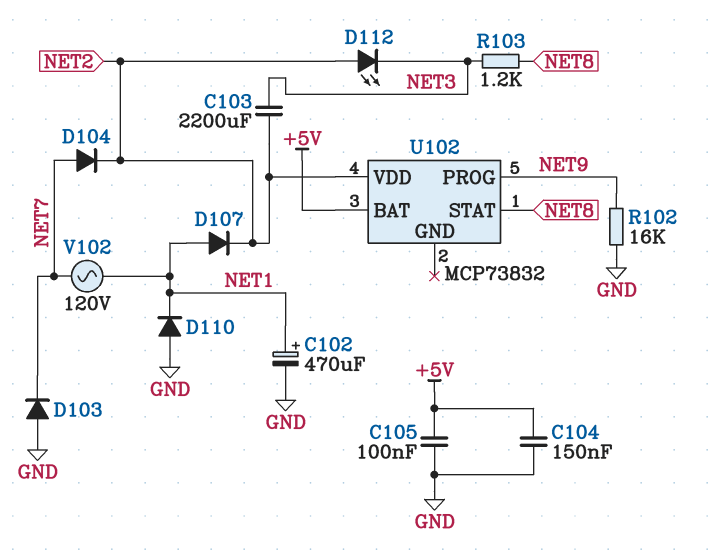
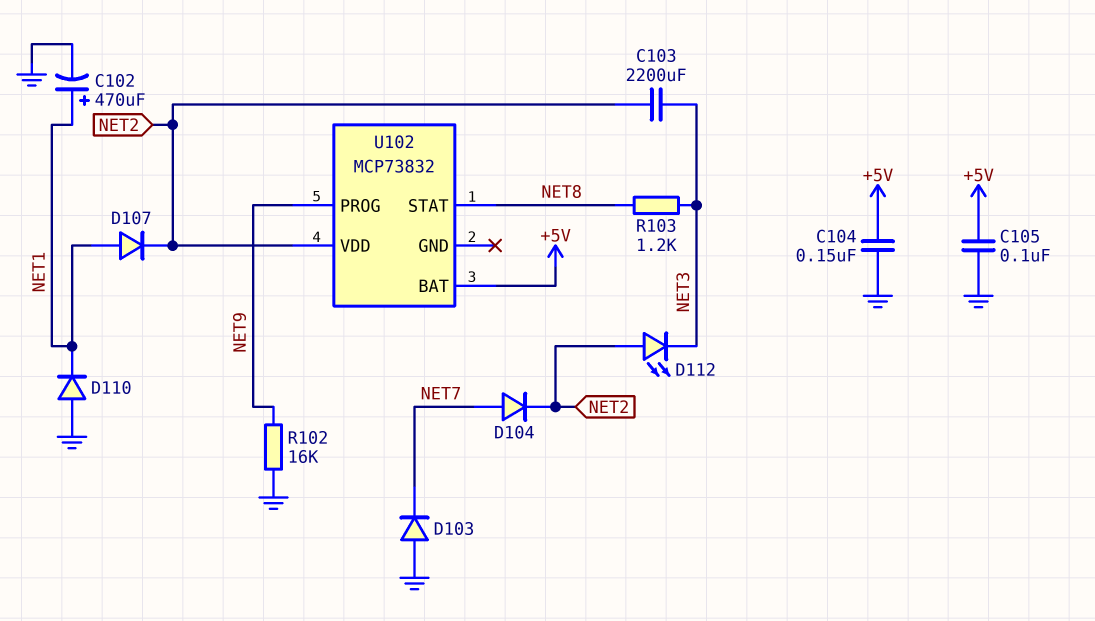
V102: AC 120V (NET1, NET7) -> none

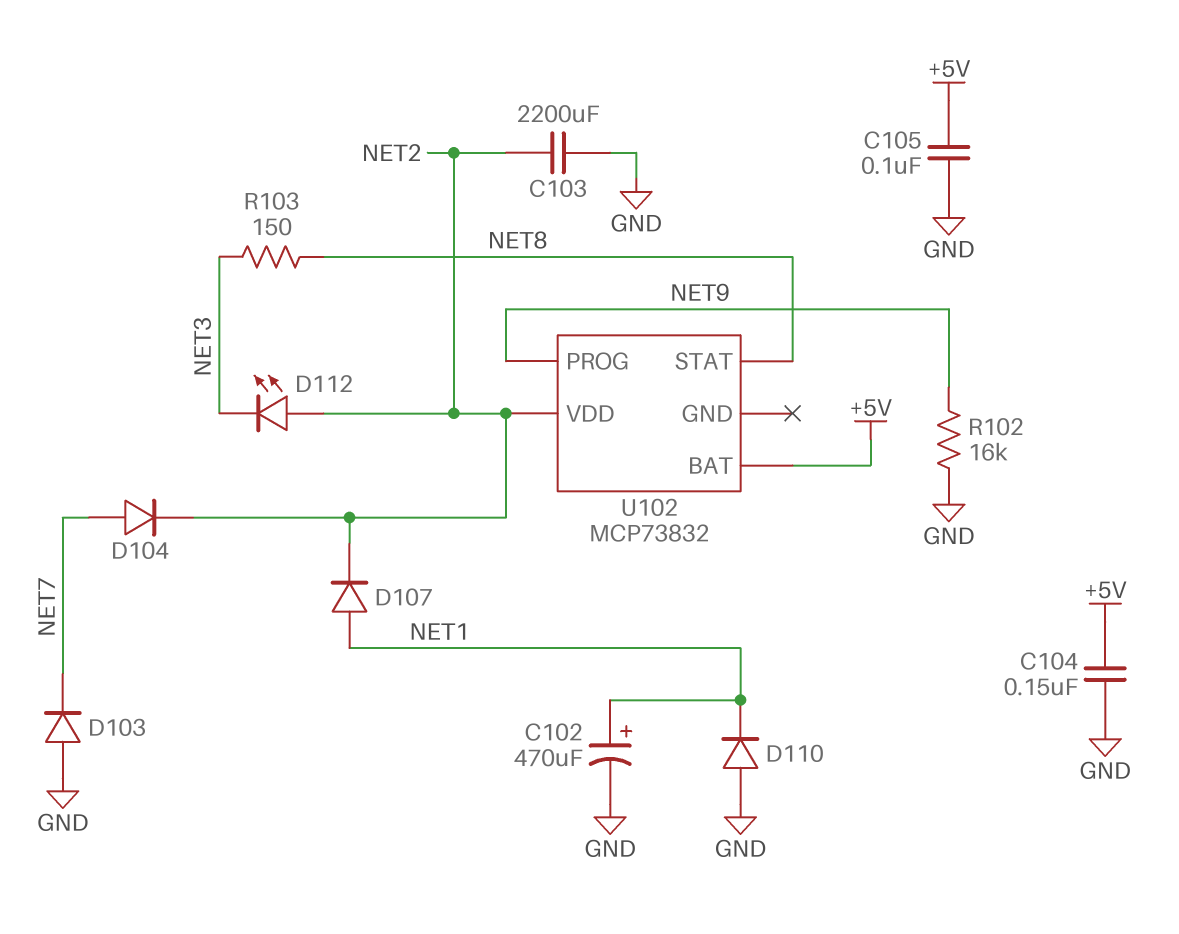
C103: 2200uF (NET2, NET3) -> 2200uF (GND, NET2)
R103: 1.2k (NET3, NET8) -> 150 (NET3, NET8)

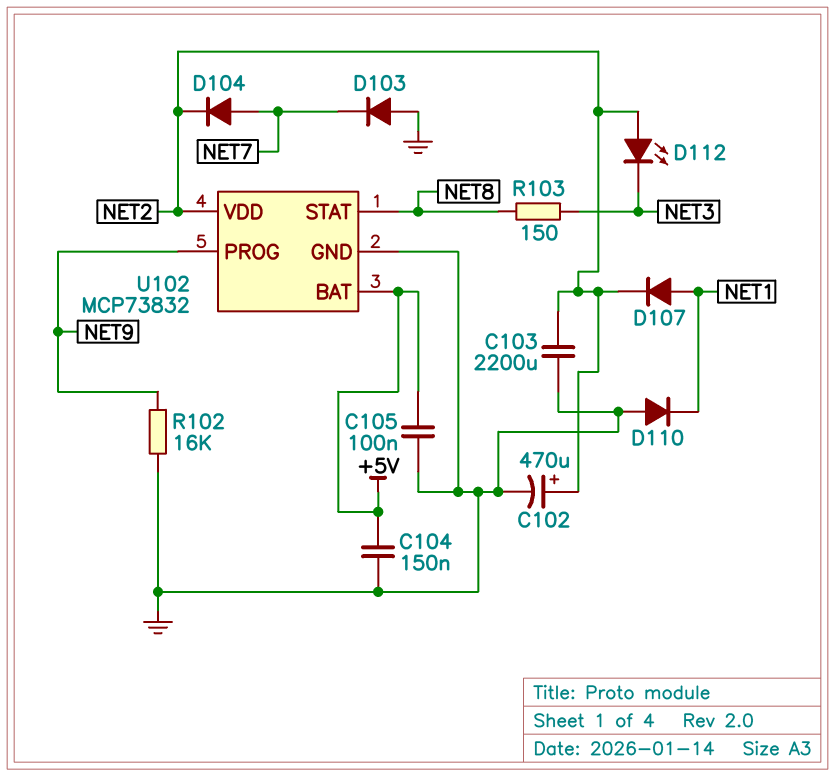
C102: 470uF (plus NET1, minus GND) -> 470uF (plus NET2, minus GND)
U102 pin GND: none -> GND

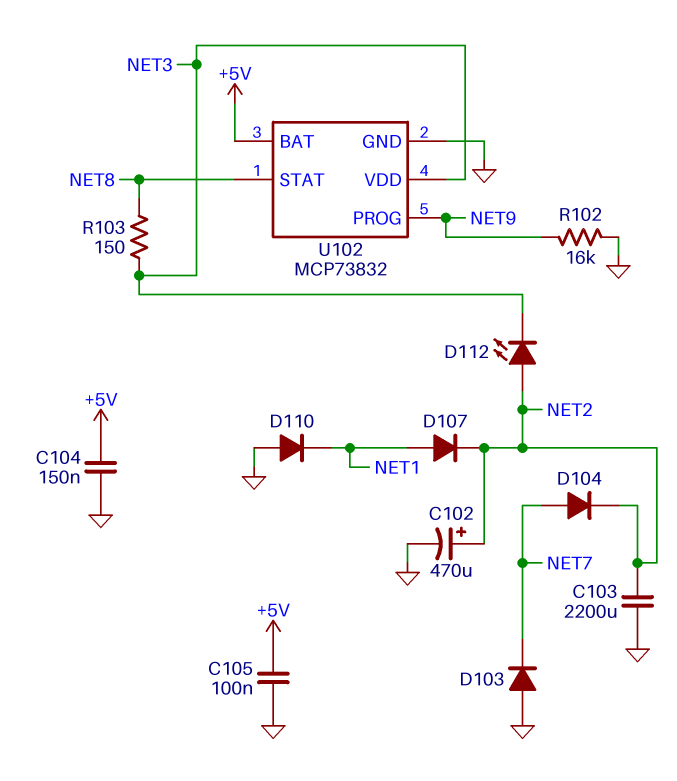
U102 pin VDD: NET2 -> NET3

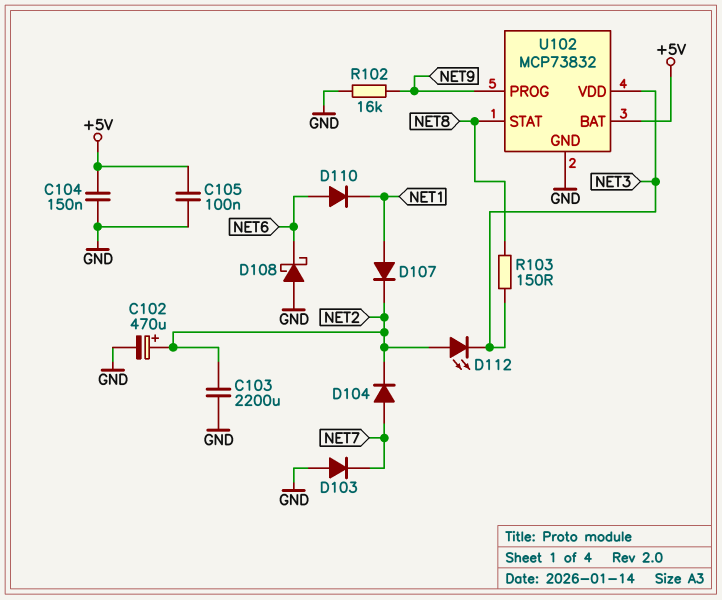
D108: none -> schottky (A GND, K NET6)
D110: diode (A GND, K NET1) -> diode (A NET6, K NET1)

